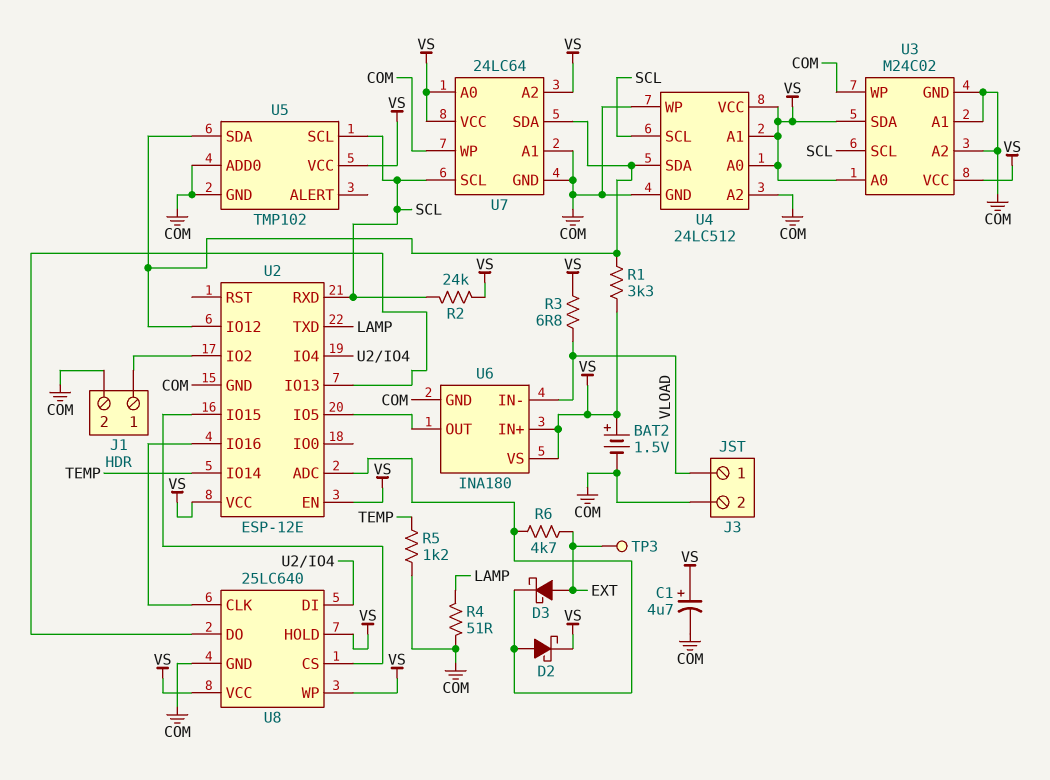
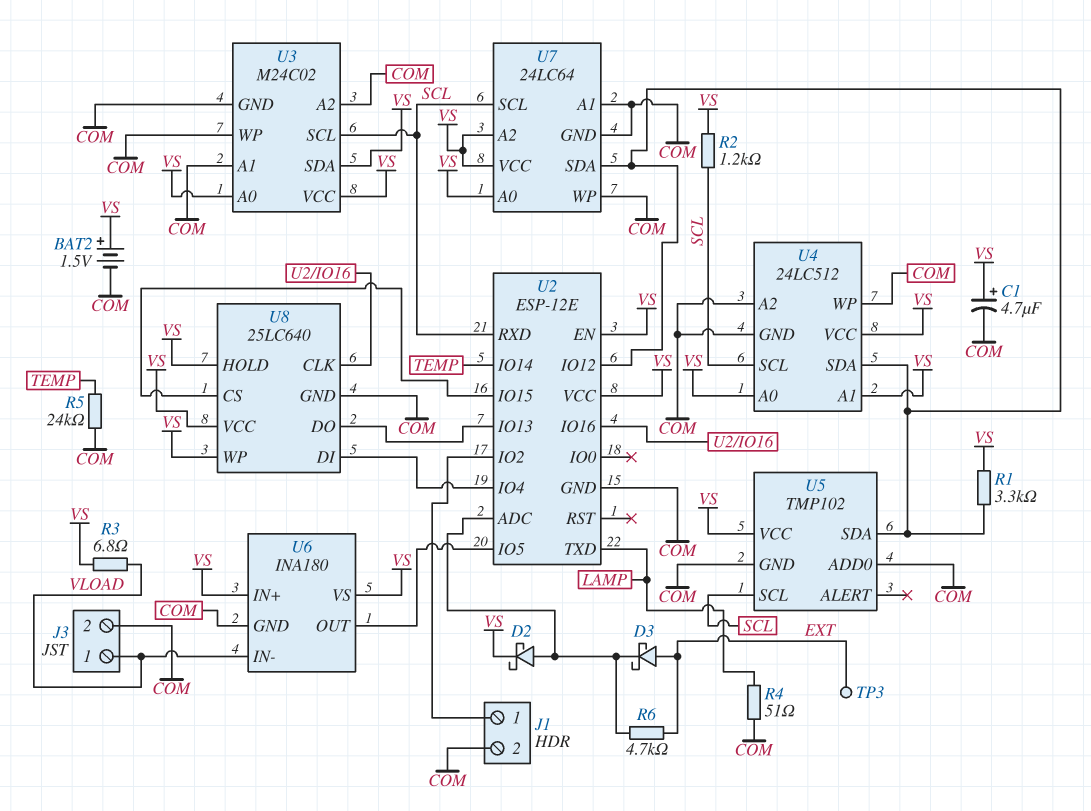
R2: 24k (SCL, VS) -> 1.2k (SCL, VS)
R5: 1.2k (COM, TEMP) -> 24k (COM, TEMP)

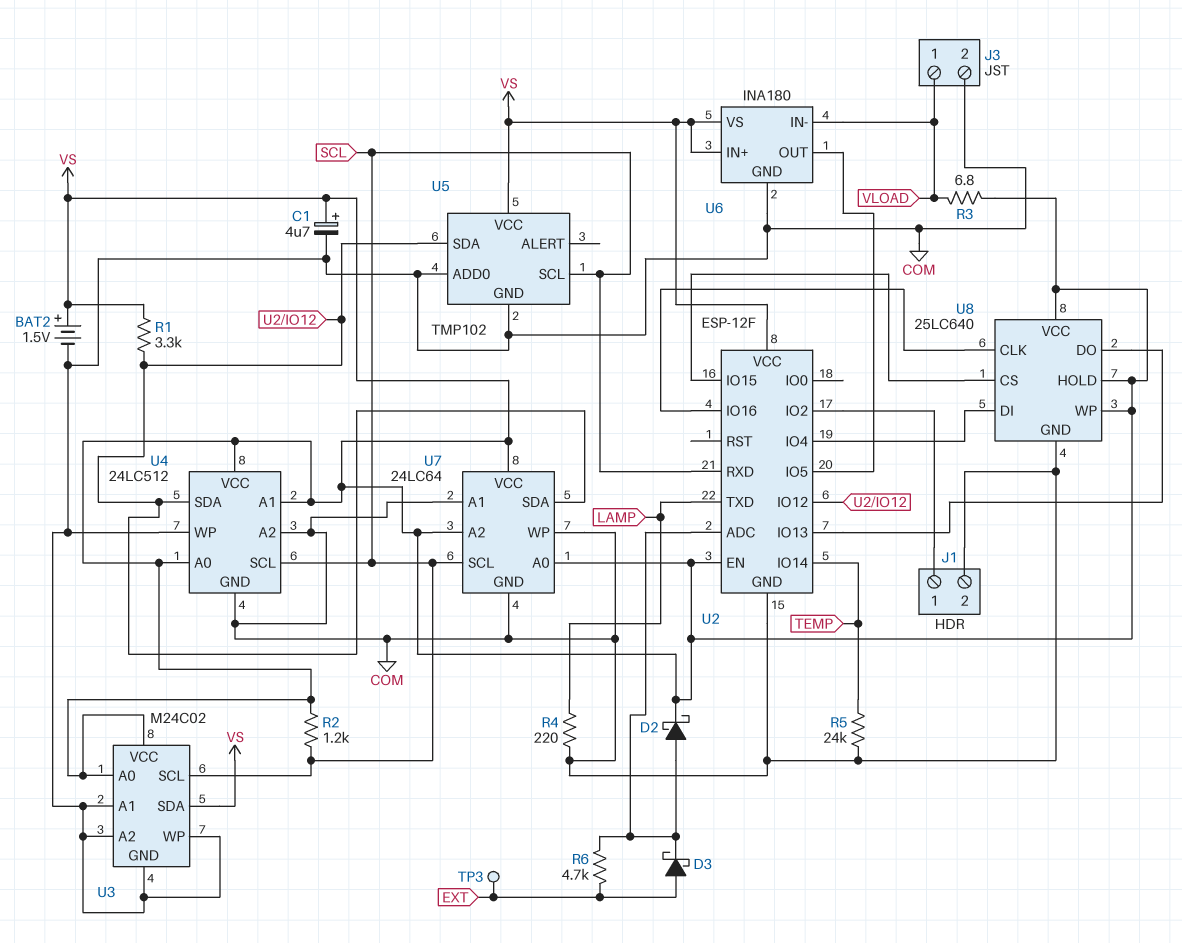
R4: 51 (COM, LAMP) -> 220 (COM, LAMP)
U2: ESP-12E -> ESP-12F

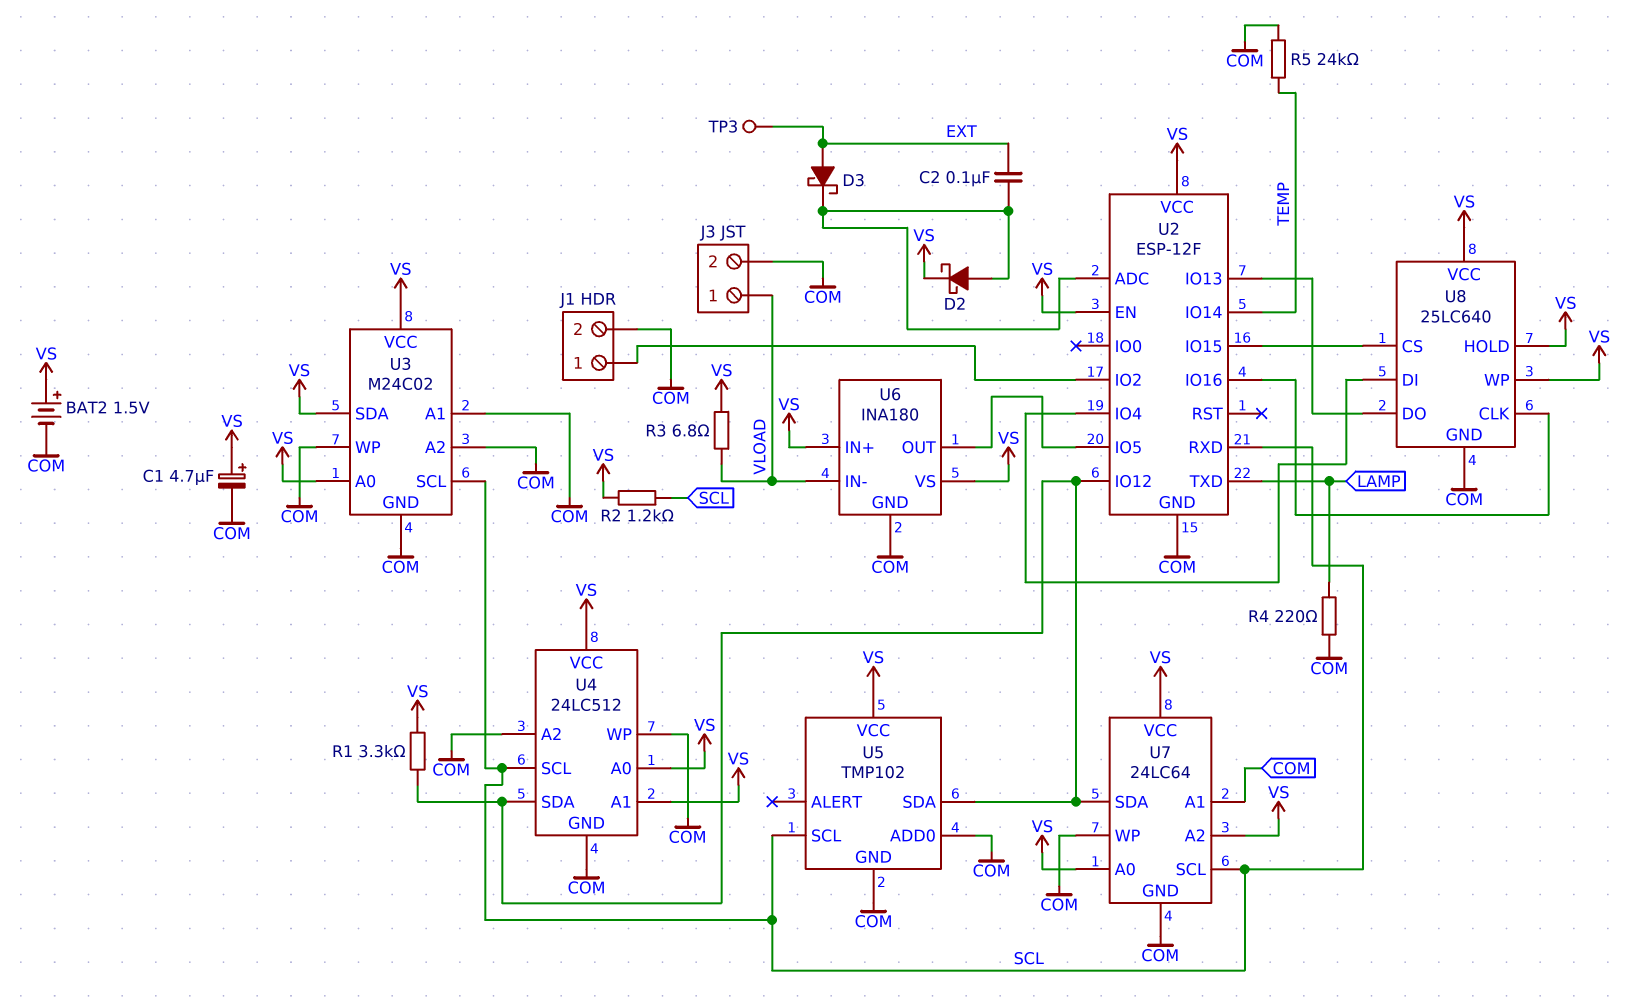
C2: none -> 100nF (EXT, U2/ADC)
R6: 4.7k (EXT, U2/ADC) -> none

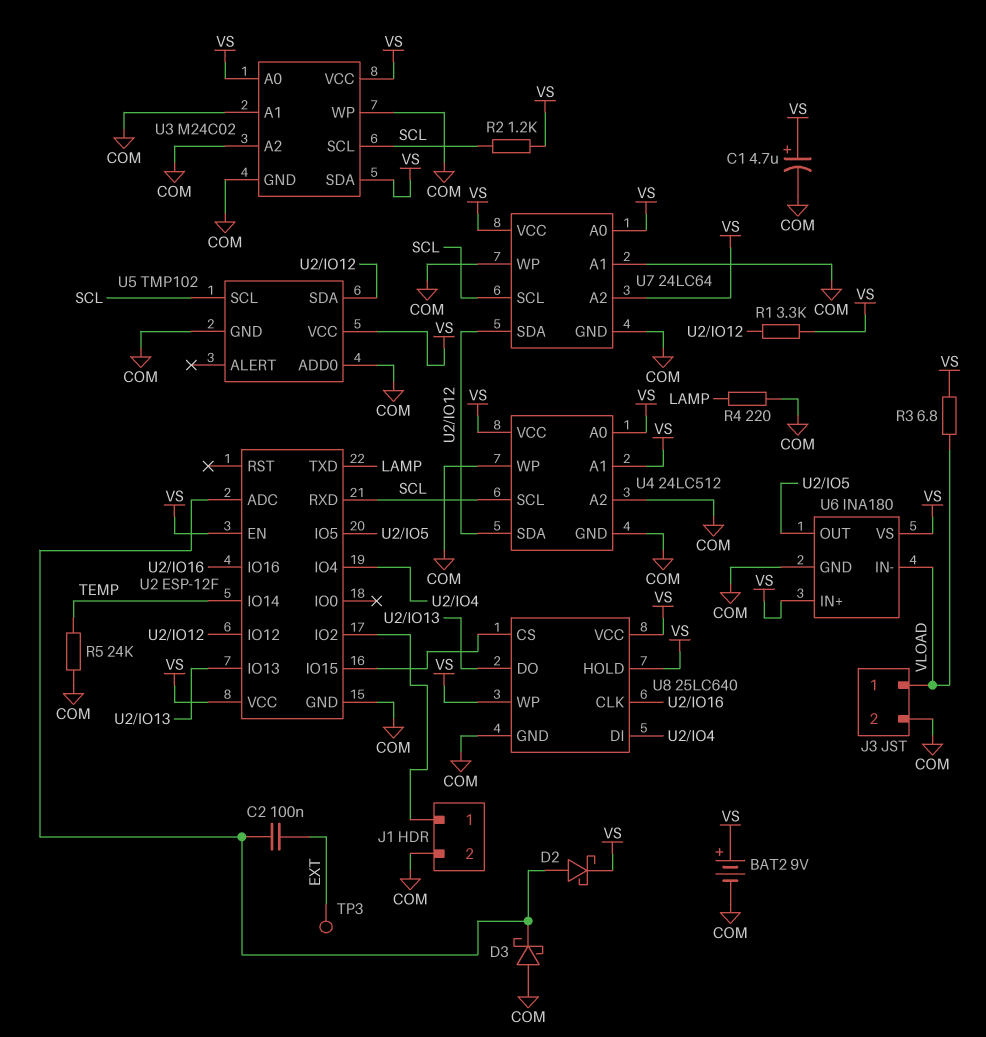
BAT2: 1.5V (plus VS, minus COM) -> 9V (plus VS, minus COM)
D3: schottky (A EXT, K U2/ADC) -> schottky (A COM, K U2/ADC)

